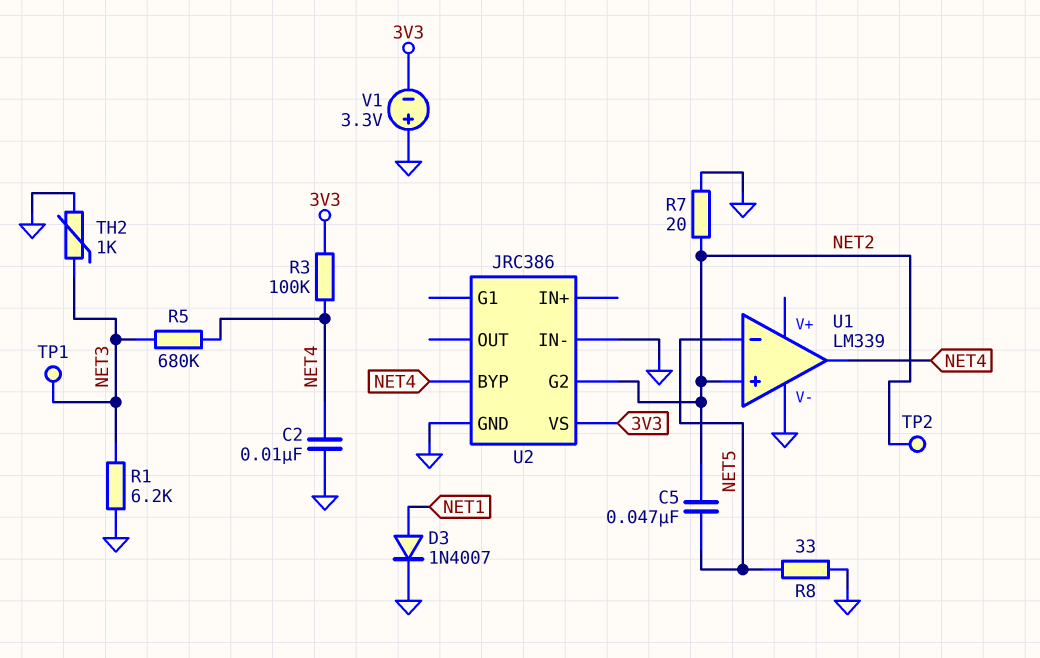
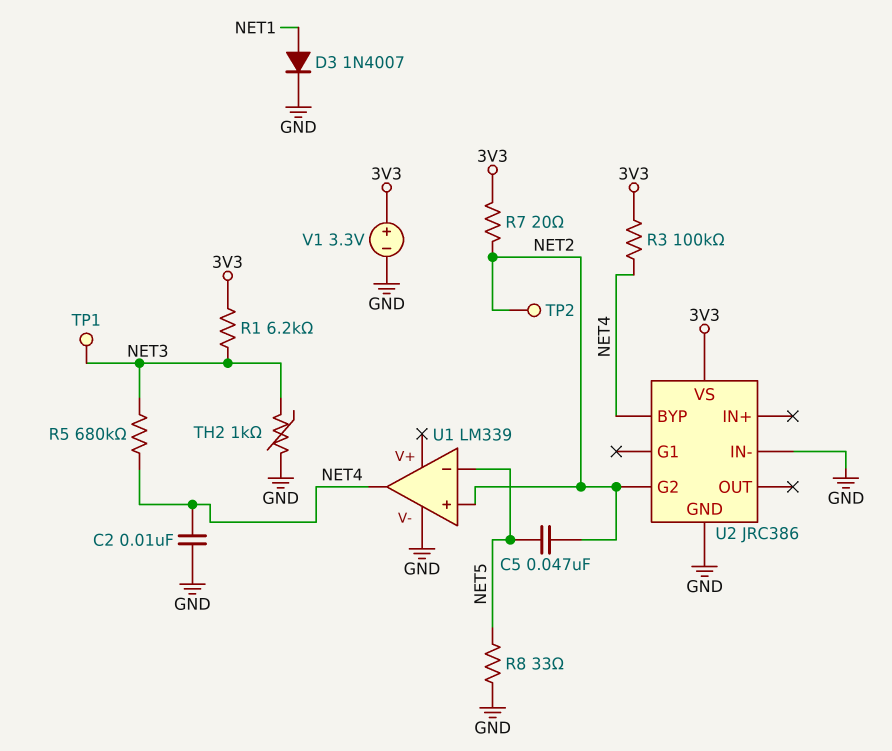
R1: 6.2k (GND, NET3) -> 6.2k (3V3, NET3)
R7: 20 (GND, NET2) -> 20 (3V3, NET2)
V1: 3.3V (plus GND, minus 3V3) -> 3.3V (plus 3V3, minus GND)

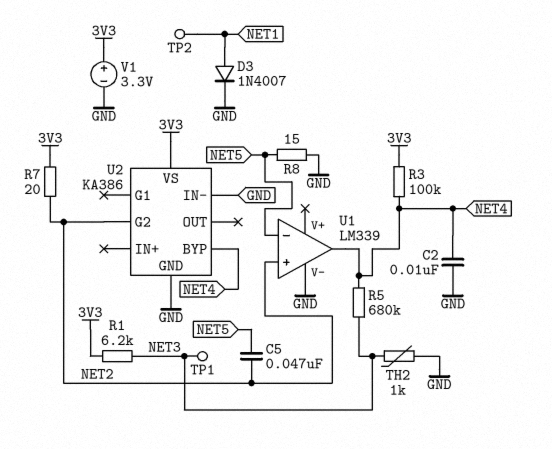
R8: 33 (GND, NET5) -> 15 (GND, NET5)
TP2: test point (NET2) -> test point (NET1)
U2: JRC386 -> KA386

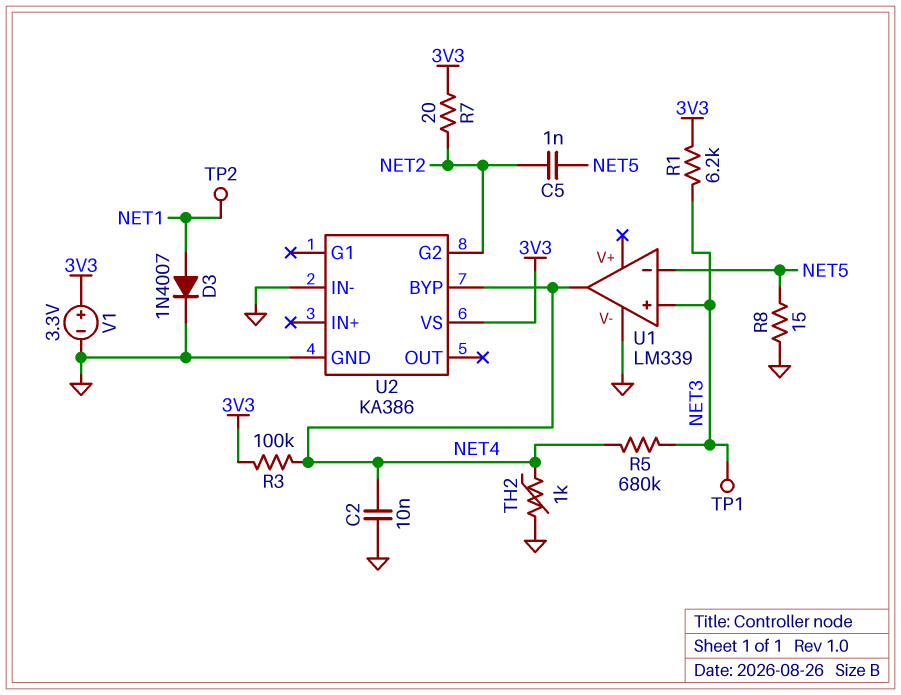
C5: 47nF (NET2, NET5) -> 1nF (NET2, NET5)
TH2: 1k (GND, NET3) -> 1k (GND, NET4)
U1 pin in+: NET2 -> NET3

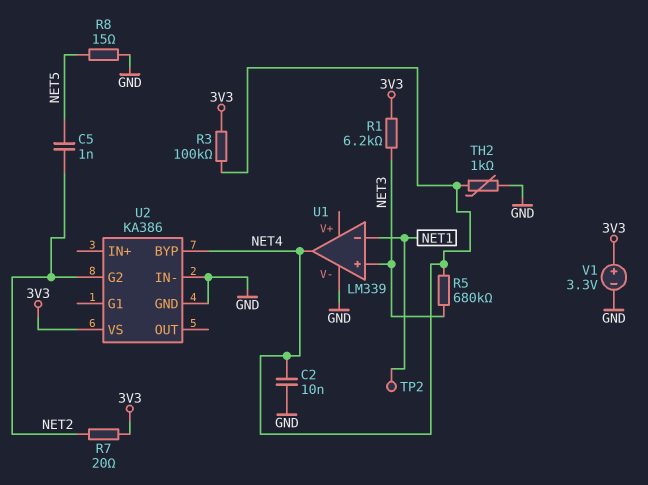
D3: diode 1N4007 (A NET1, K GND) -> none
TP1: test point (NET3) -> none
U1 pin in-: NET5 -> NET1

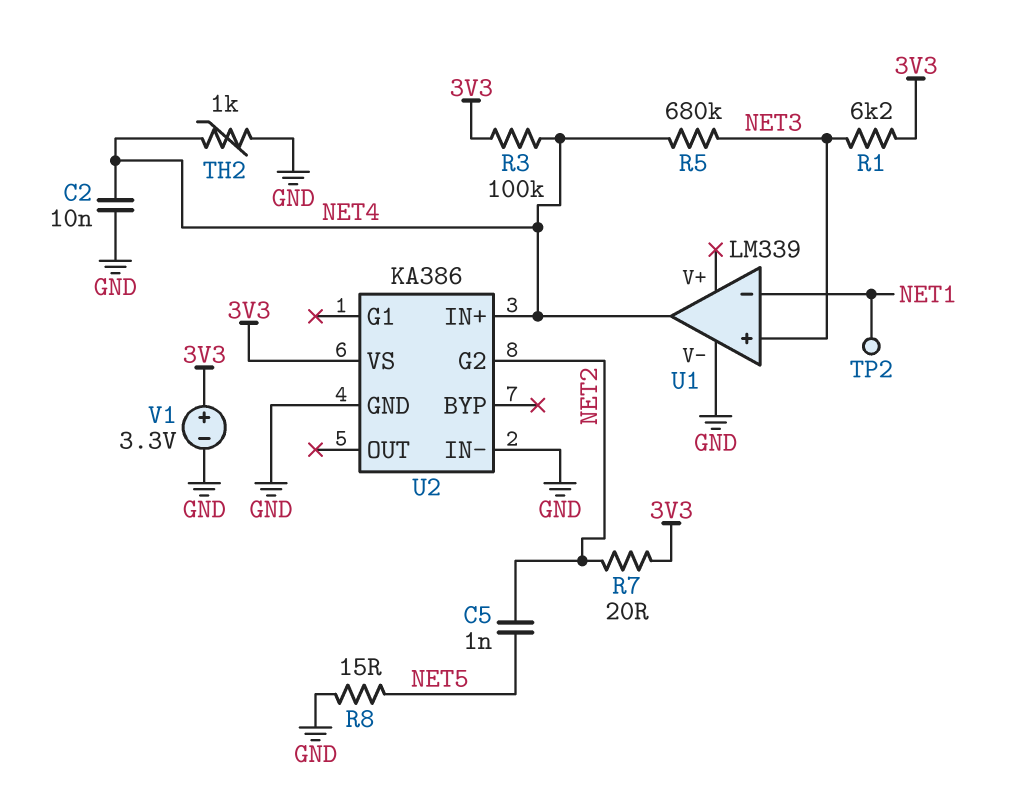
U2 pin BYP: NET4 -> none
U2 pin IN+: none -> NET4

